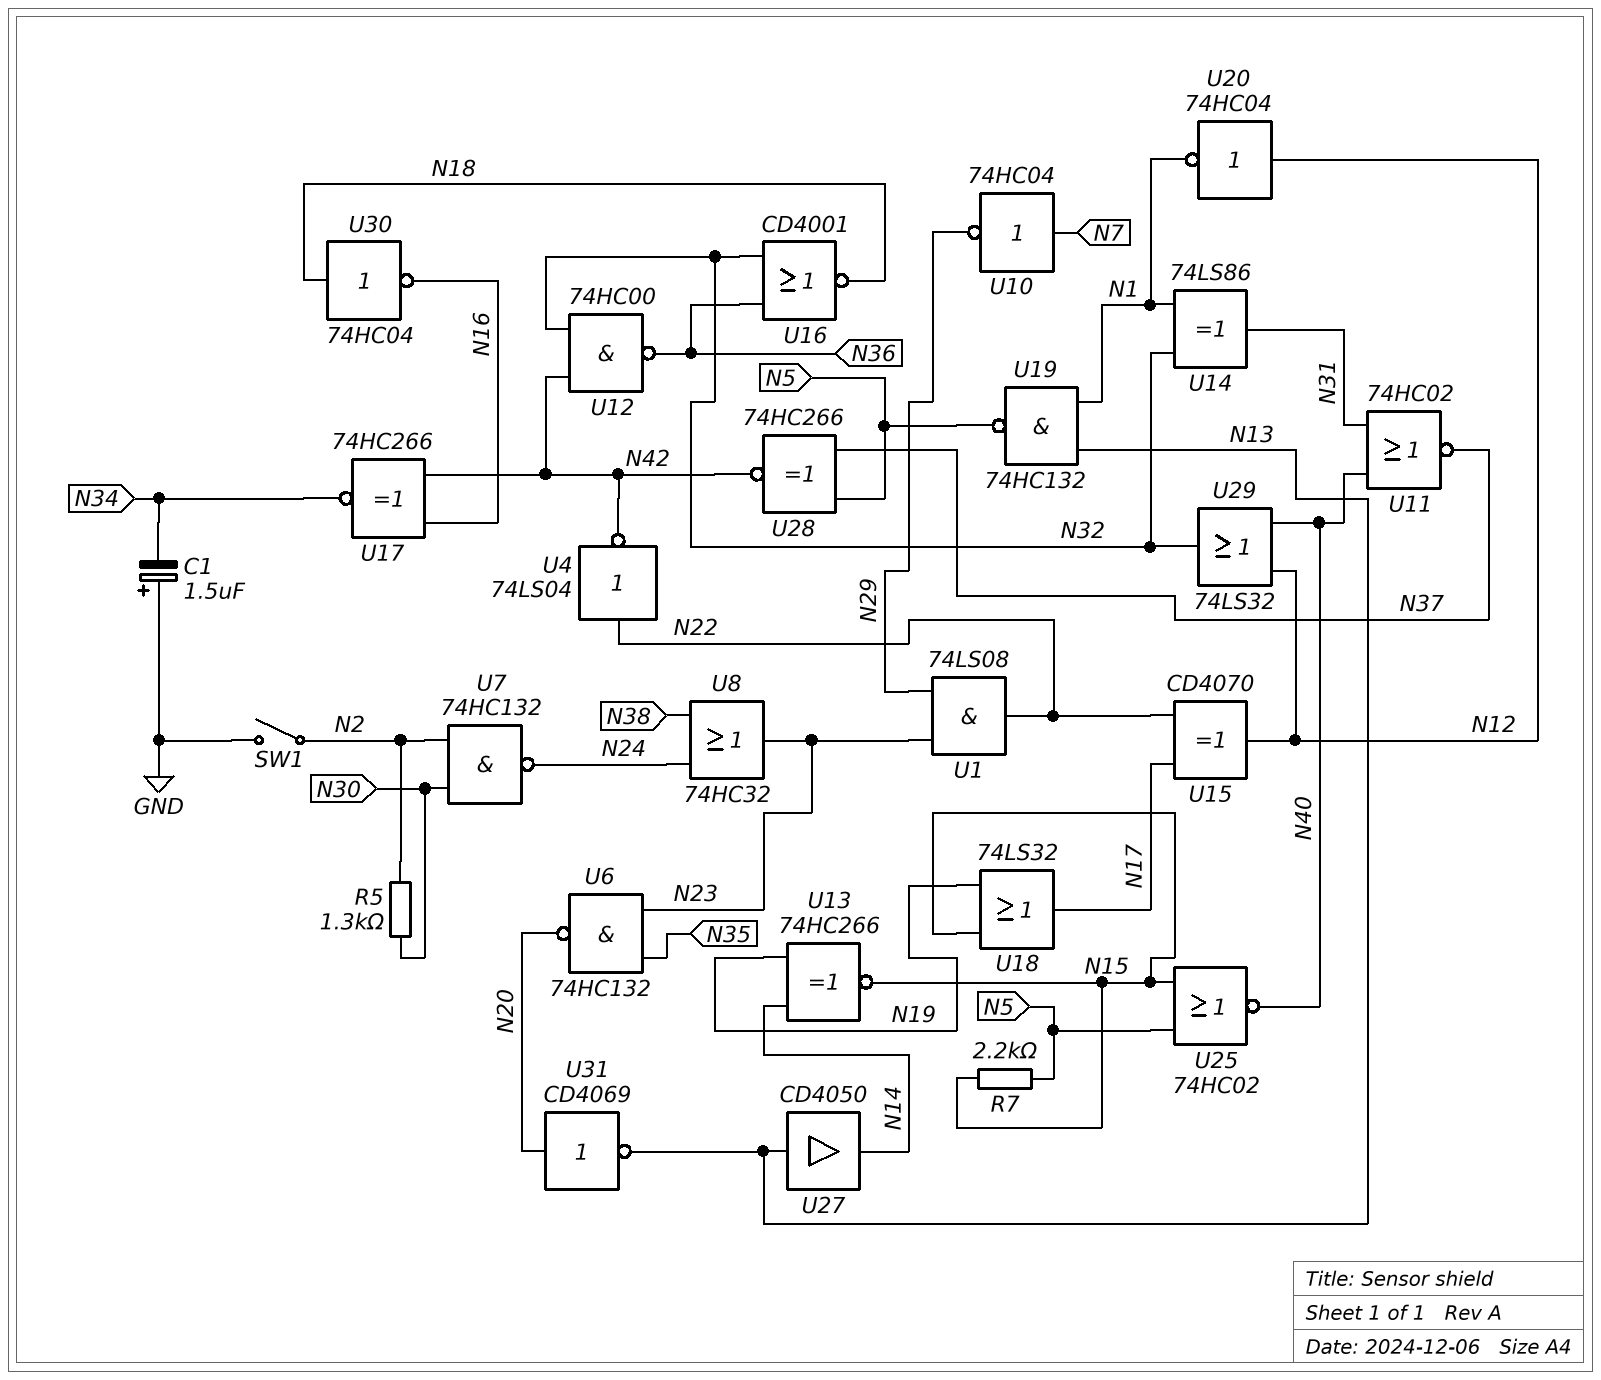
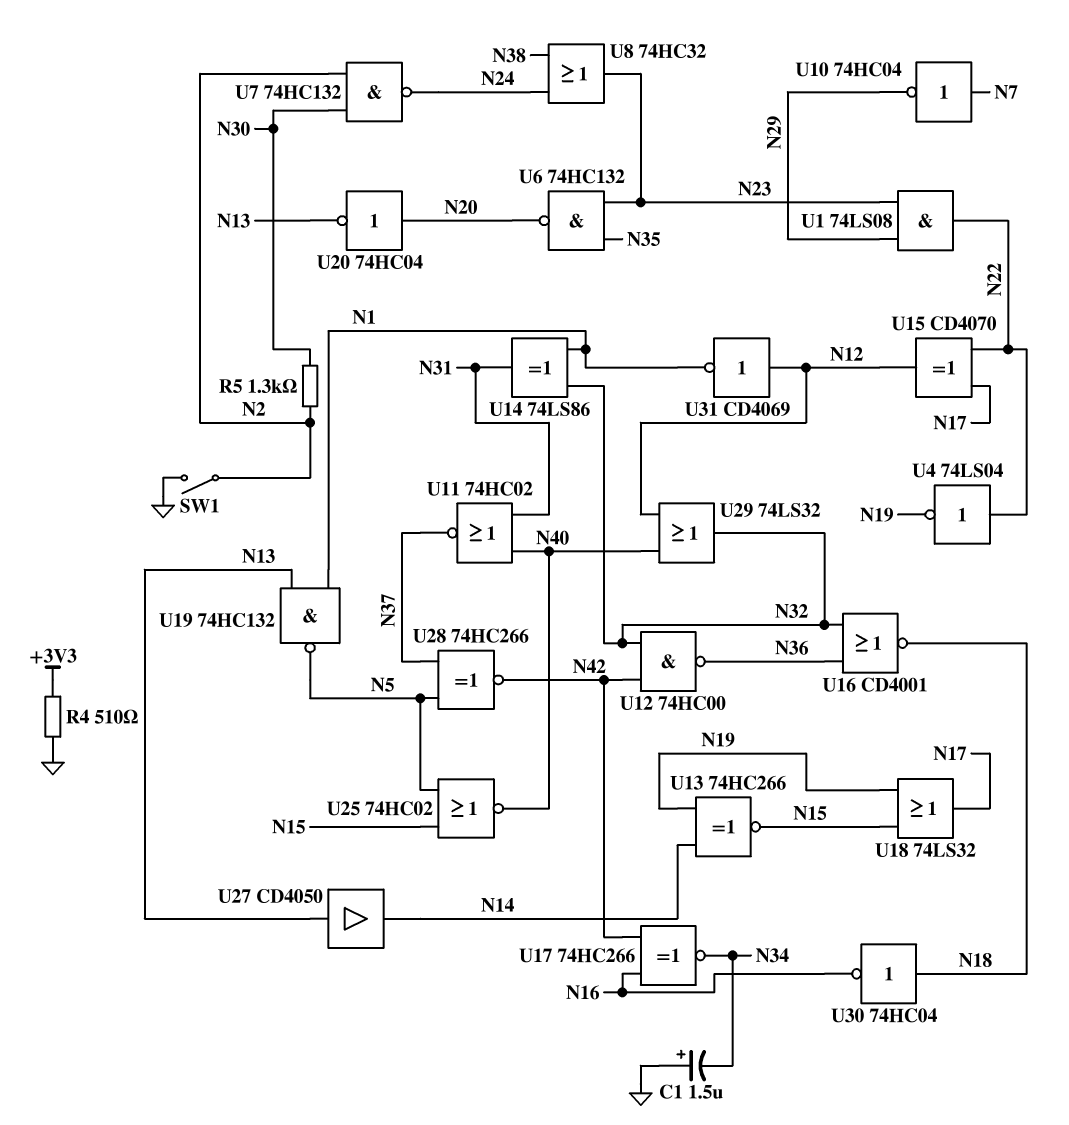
R4: none -> 510 (+3V3, GND)
R7: 2.2k (N5, N15) -> none
U4: NOT 74LS04 (in N22, out N42) -> NOT 74LS04 (in N22, out N19)
U20: NOT 74HC04 (in N12, out N1) -> NOT 74HC04 (in N20, out N13)
U31: NOT CD4069 (in N20, out N13) -> NOT CD4069 (in N12, out N1)

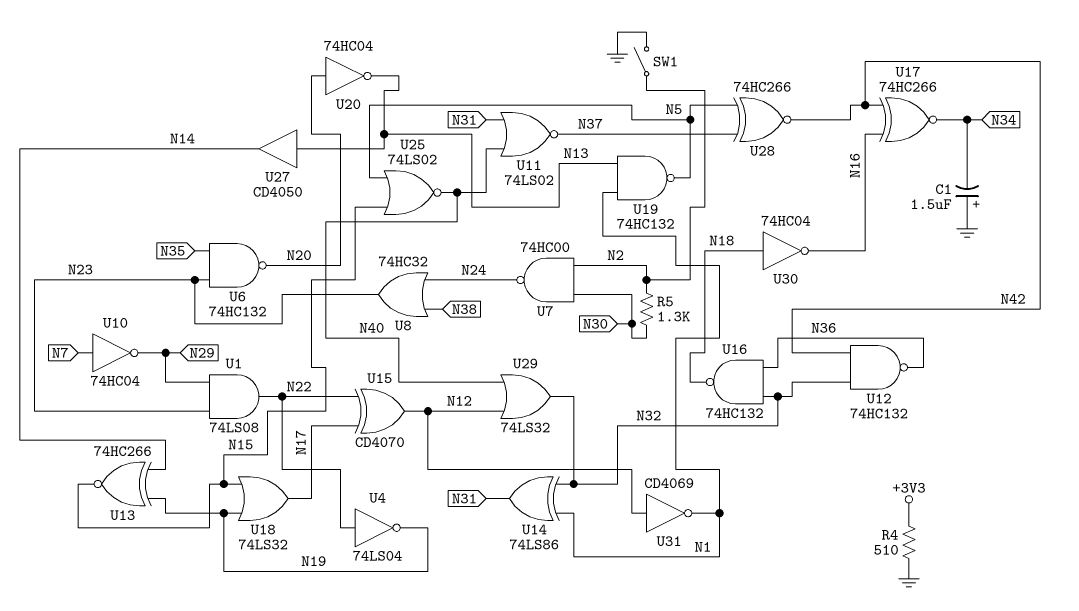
U7: NAND 74HC132 (in N2, in N30, out N24) -> NAND 74HC00 (in N2, in N30, out N24)
U11: NOR 74HC02 (in N31, in N40, out N37) -> NOR 74LS02 (in N31, in N40, out N37)
U12: NAND 74HC00 (in N32, in N42, out N36) -> NAND 74HC132 (in N32, in N42, out N36)
U16: NOR CD4001 (in N32, in N36, out N18) -> NAND 74HC132 (in N32, in N36, out N18)
U25: NOR 74HC02 (in N5, in N15, out N40) -> NOR 74LS02 (in N5, in N15, out N40)

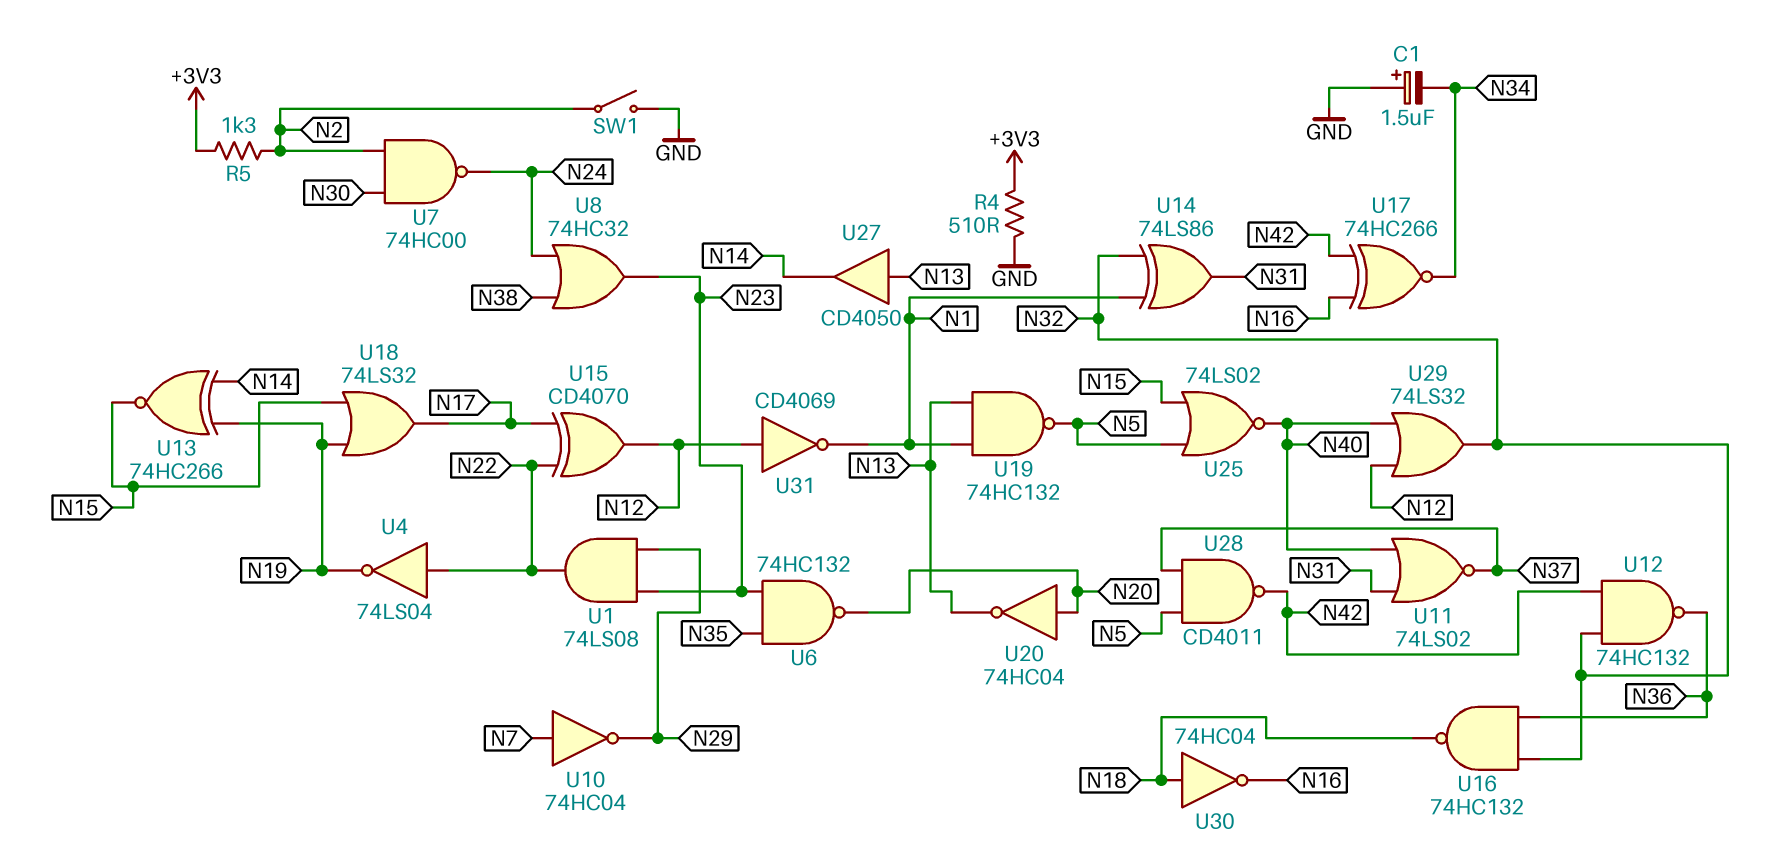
R5: 1.3k (N2, N30) -> 1.3k (+3V3, N2)
U28: XNOR 74HC266 (in N5, in N37, out N42) -> NAND CD4011 (in N5, in N37, out N42)

